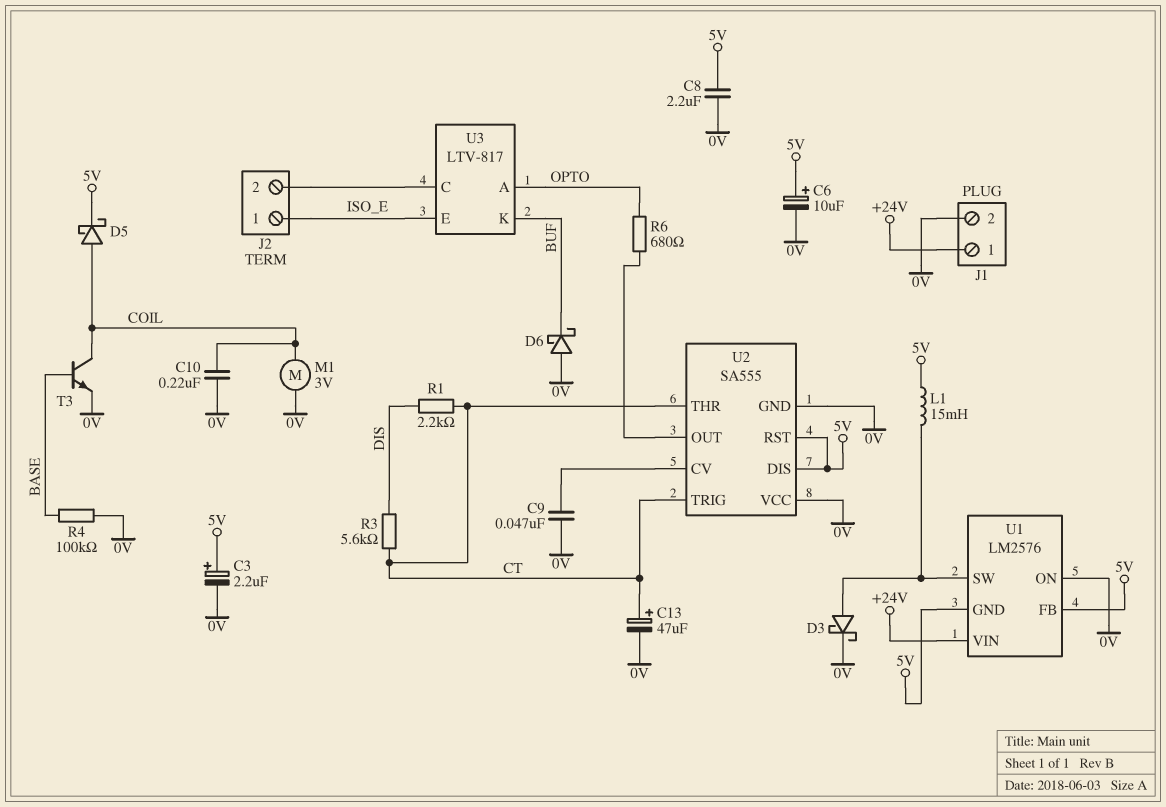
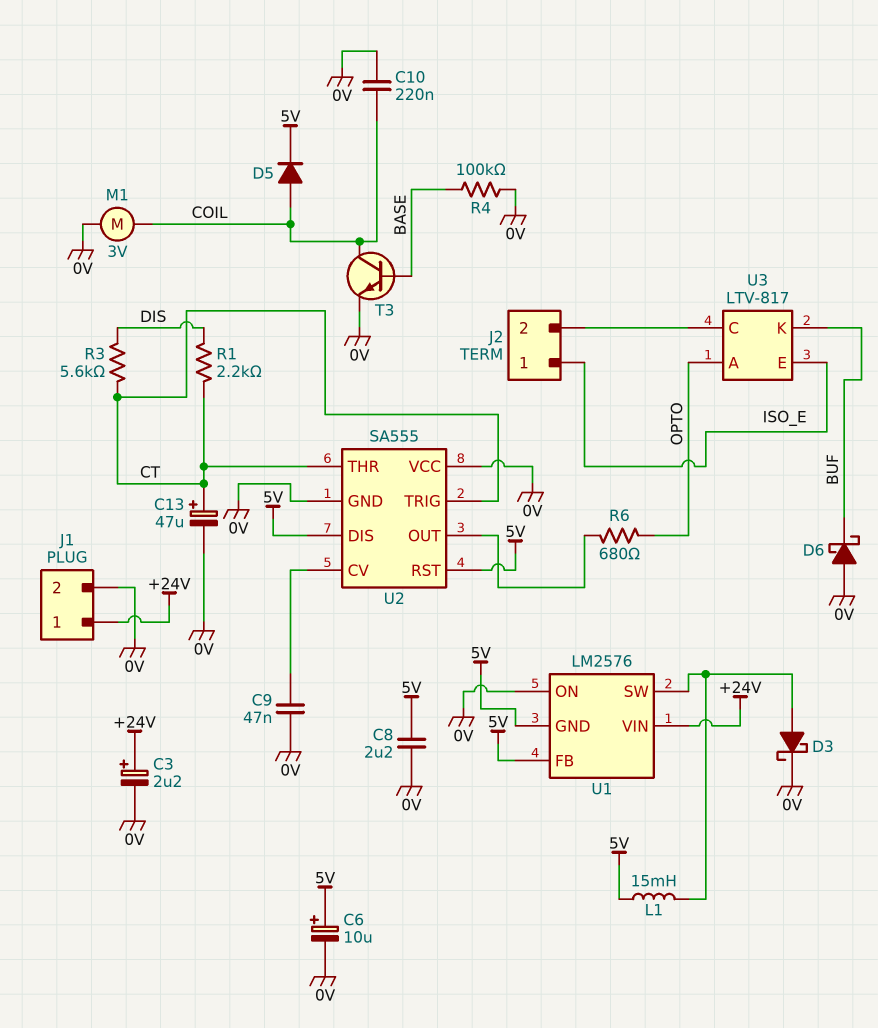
C3: 2.2uF (plus 5V, minus 0V) -> 2.2uF (plus +24V, minus 0V)
D5: schottky (A COIL, K 5V) -> diode (A COIL, K 5V)

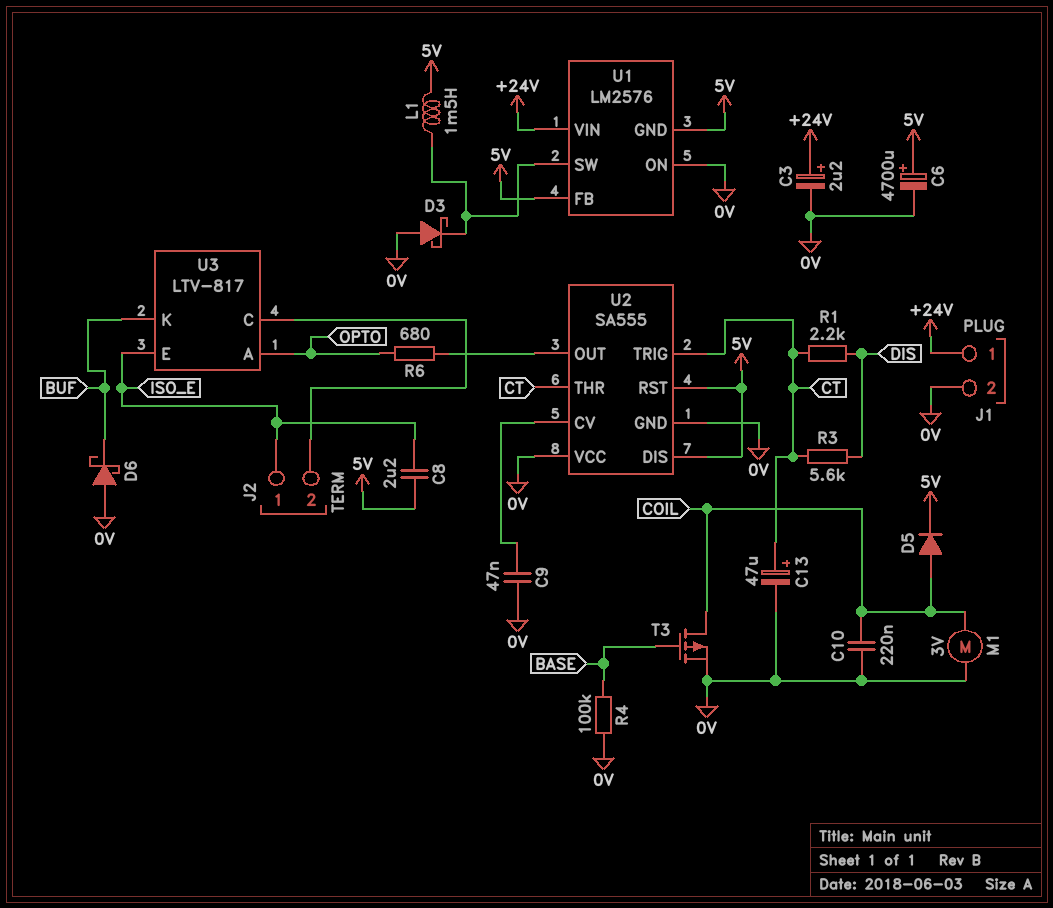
C6: 10uF (plus 5V, minus 0V) -> 4700uF (plus 5V, minus 0V)
C8: 2.2uF (0V, 5V) -> 2.2uF (5V, ISO_E)
D3: schottky (A U1/SW, K 0V) -> schottky (A 0V, K U1/SW)
L1: 15mH (5V, U1/SW) -> 1.5mH (5V, U1/SW)
T3: NPN (B BASE, C COIL, E 0V) -> PMOS (G BASE, D COIL, S 0V)

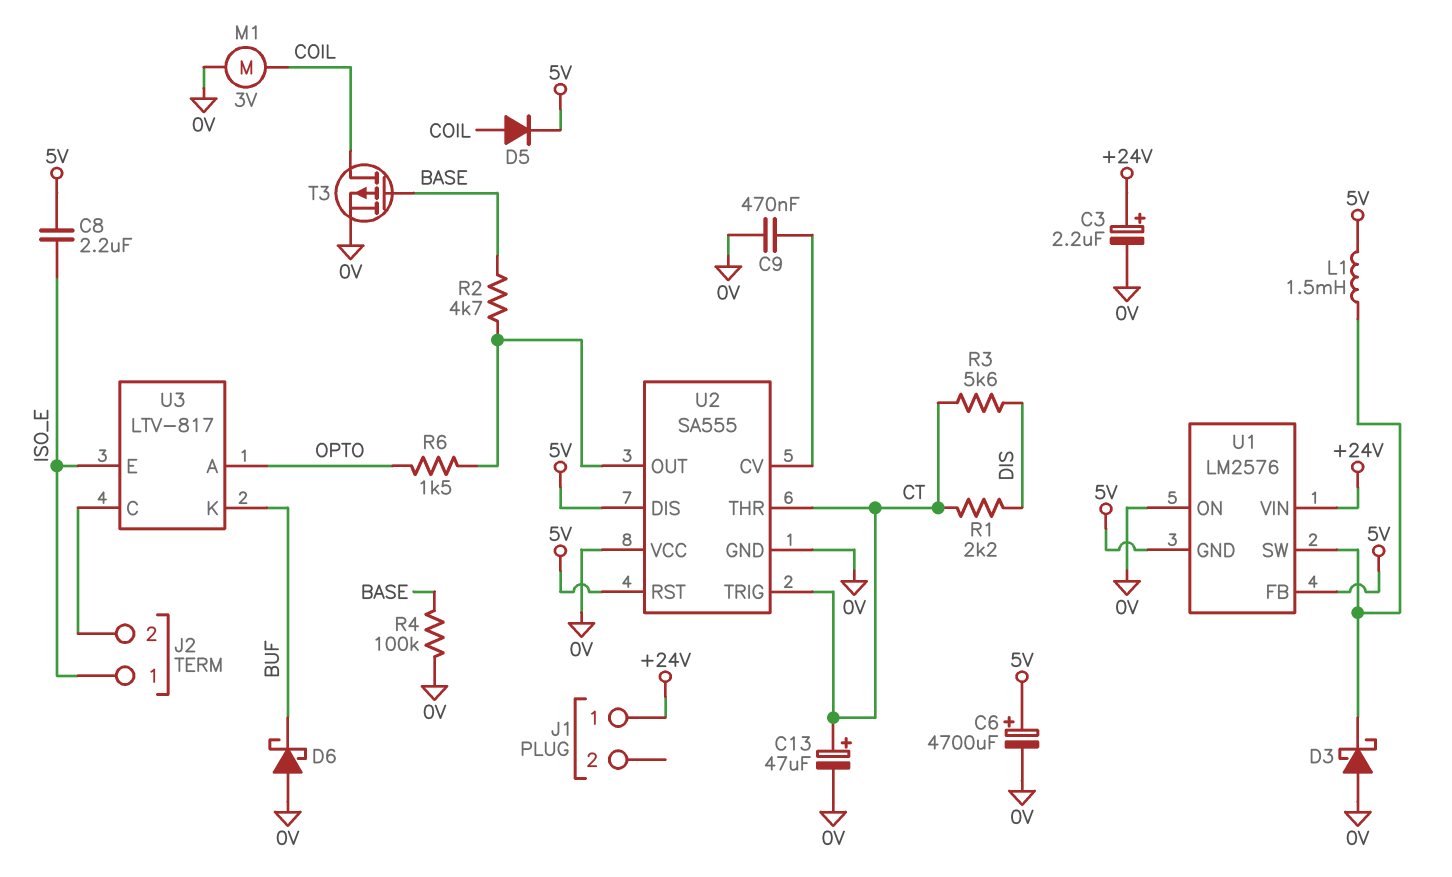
C9: 47nF (0V, U2/CV) -> 470nF (0V, U2/CV)
C10: 220nF (0V, COIL) -> none
J1 pin 2: 0V -> none
R2: none -> 4.7k (BASE, U2/OUT)
R6: 680 (OPTO, U2/OUT) -> 1.5k (OPTO, U2/OUT)

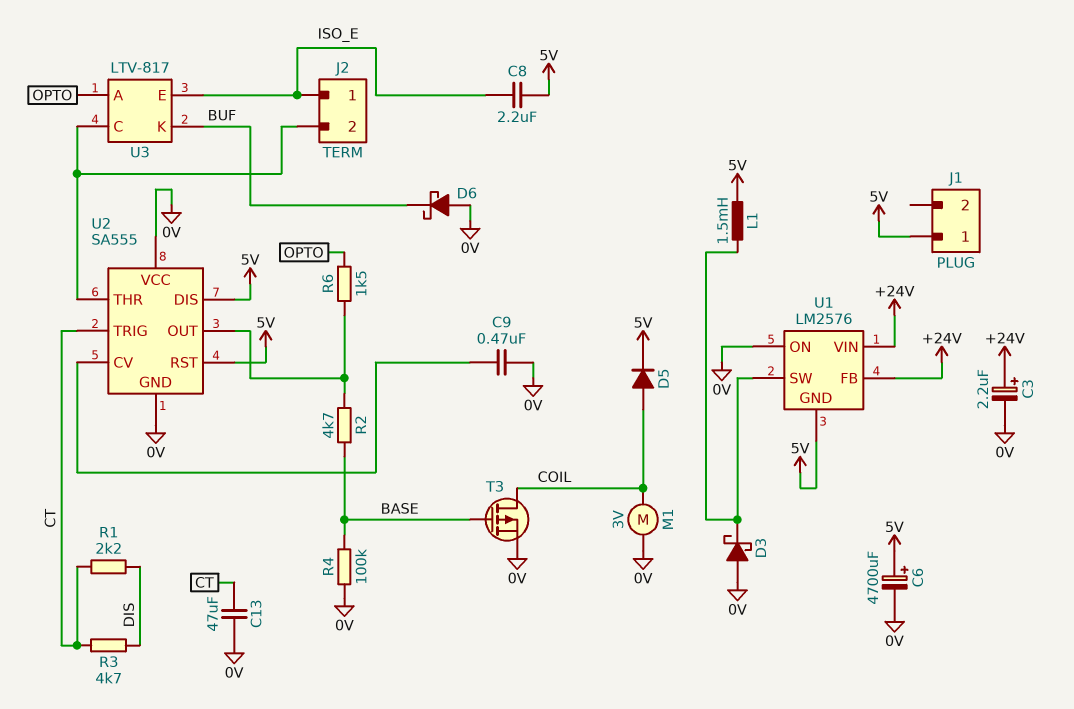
C13: 47uF (plus CT, minus 0V) -> 47uF (0V, CT)
J1 pin 1: +24V -> 5V
R3: 5.6k (CT, DIS) -> 4.7k (CT, DIS)
U1 pin FB: 5V -> +24V
U2 pin THR: CT -> J2/2

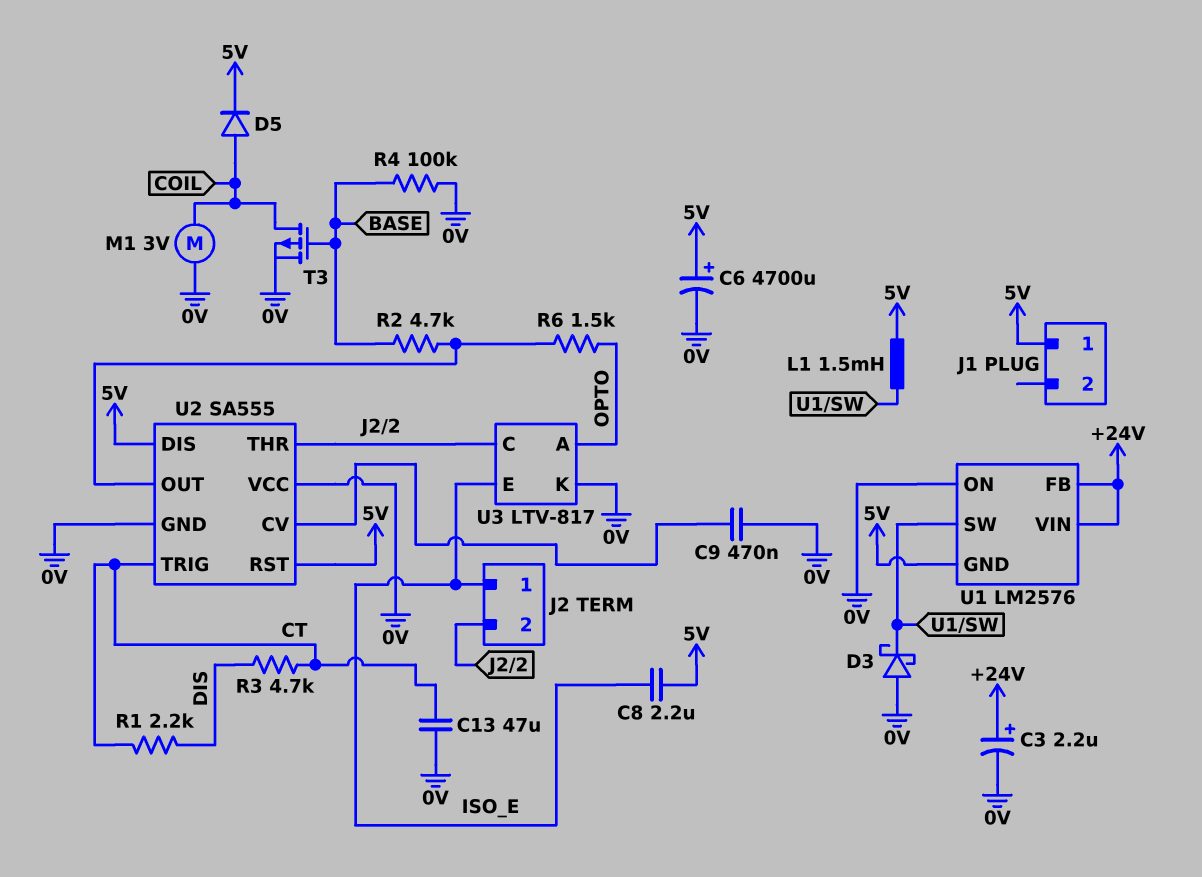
D6: schottky (A 0V, K BUF) -> none
U3 pin K: BUF -> 0V

